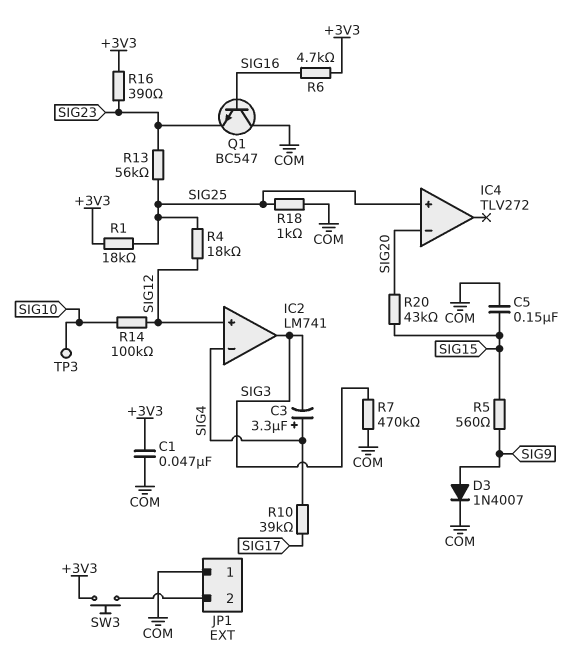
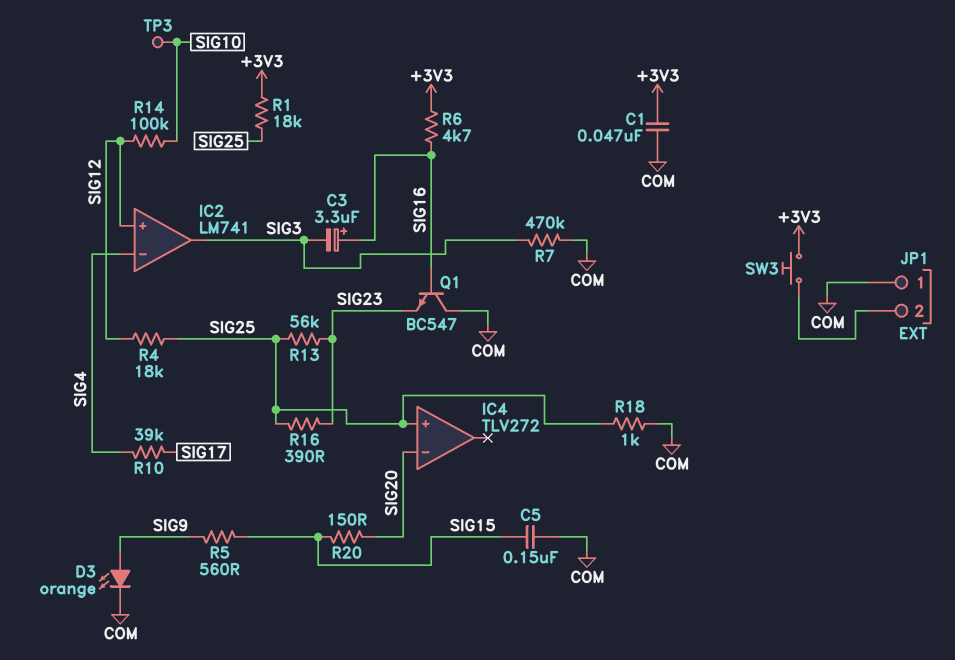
C3: 3.3uF (plus SIG4, minus SIG3) -> 3.3uF (plus SIG16, minus SIG3)
D3: diode 1N4007 (A SIG9, K COM) -> LED orange (A SIG9, K COM)
R16: 390 (+3V3, SIG23) -> 390 (SIG23, SIG25)
R20: 43k (SIG15, SIG20) -> 150 (SIG15, SIG20)

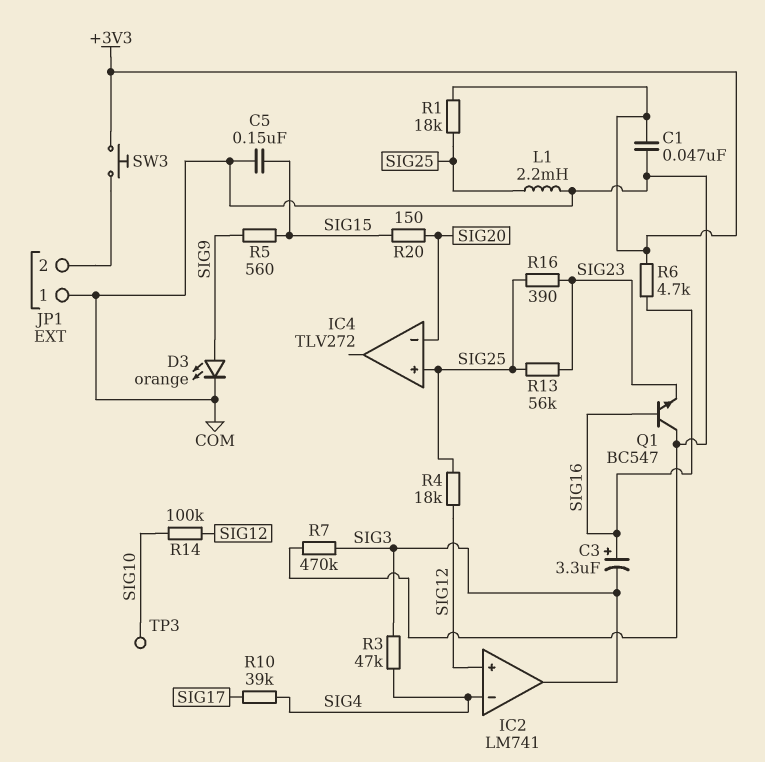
L1: none -> 2.2mH (COM, SIG25)
R3: none -> 47k (SIG3, SIG4)
R18: 1k (COM, SIG25) -> none

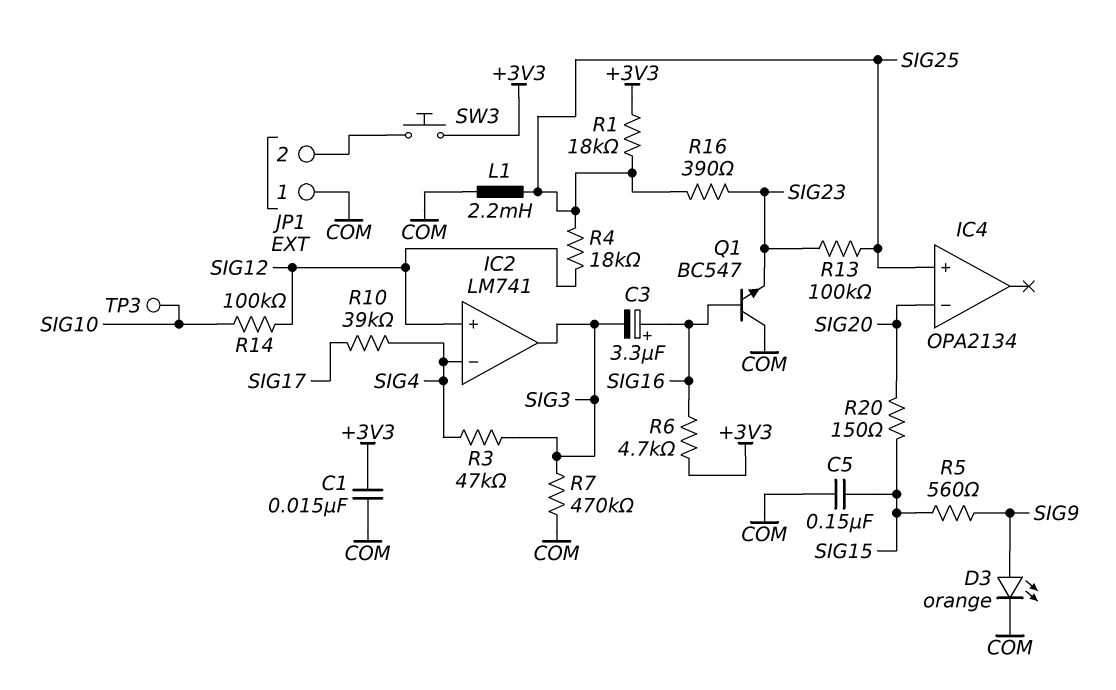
C1: 47nF (+3V3, COM) -> 15nF (+3V3, COM)
IC4: TLV272 -> OPA2134
R13: 56k (SIG23, SIG25) -> 100k (SIG23, SIG25)

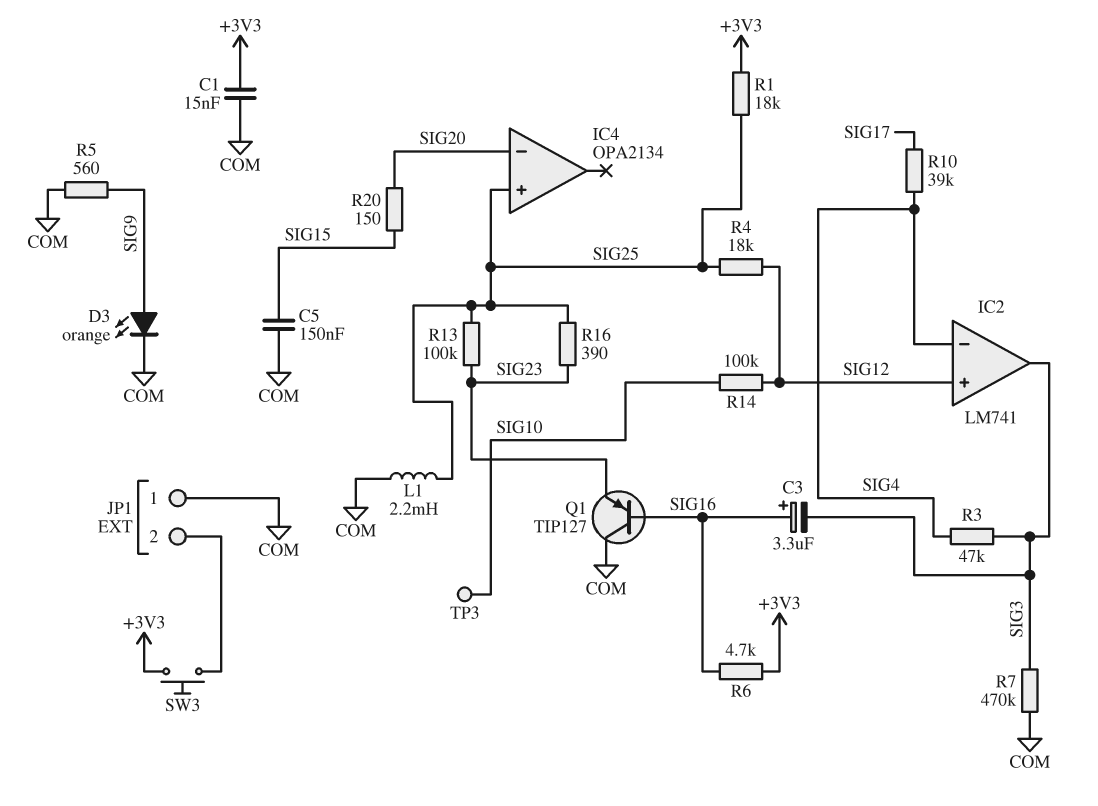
Q1: NPN BC547 (B SIG16, C COM, E SIG23) -> PNP TIP127 (B SIG16, C COM, E SIG23)
R5: 560 (SIG9, SIG15) -> 560 (COM, SIG9)

